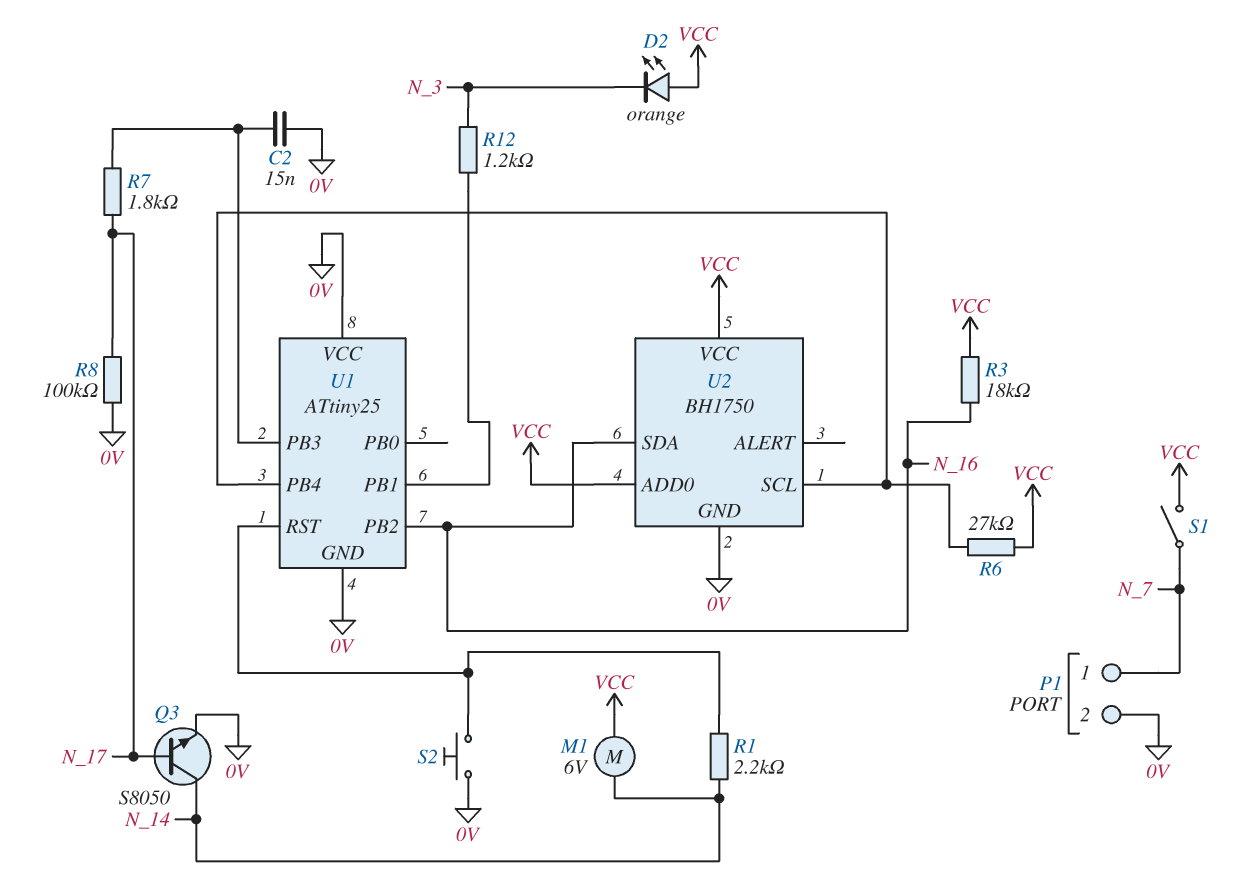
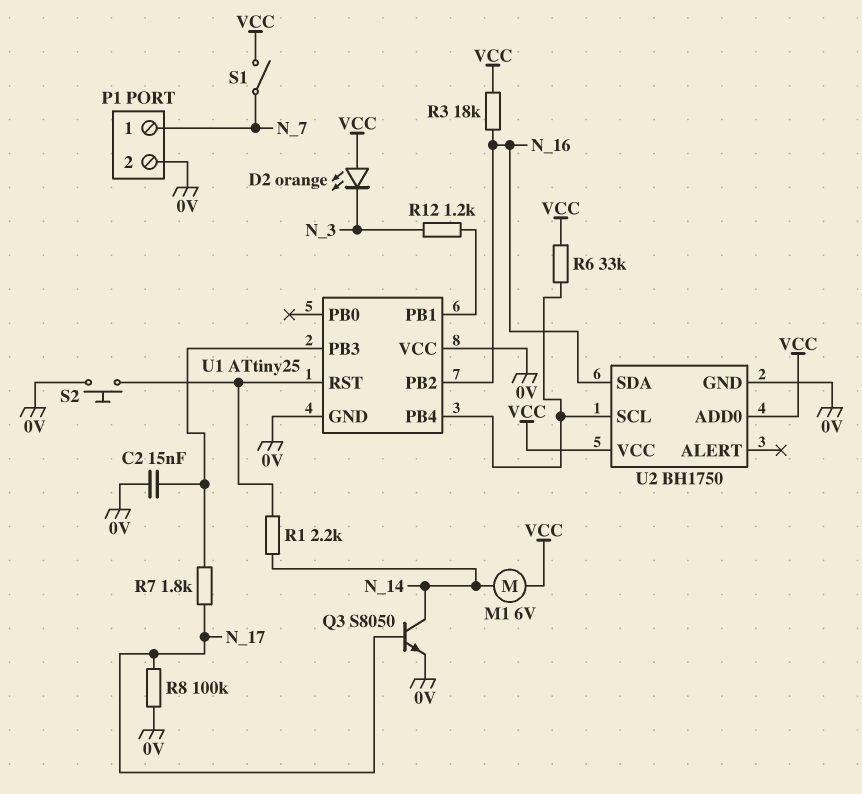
R6: 27k (U1/PB4, VCC) -> 33k (U1/PB4, VCC)

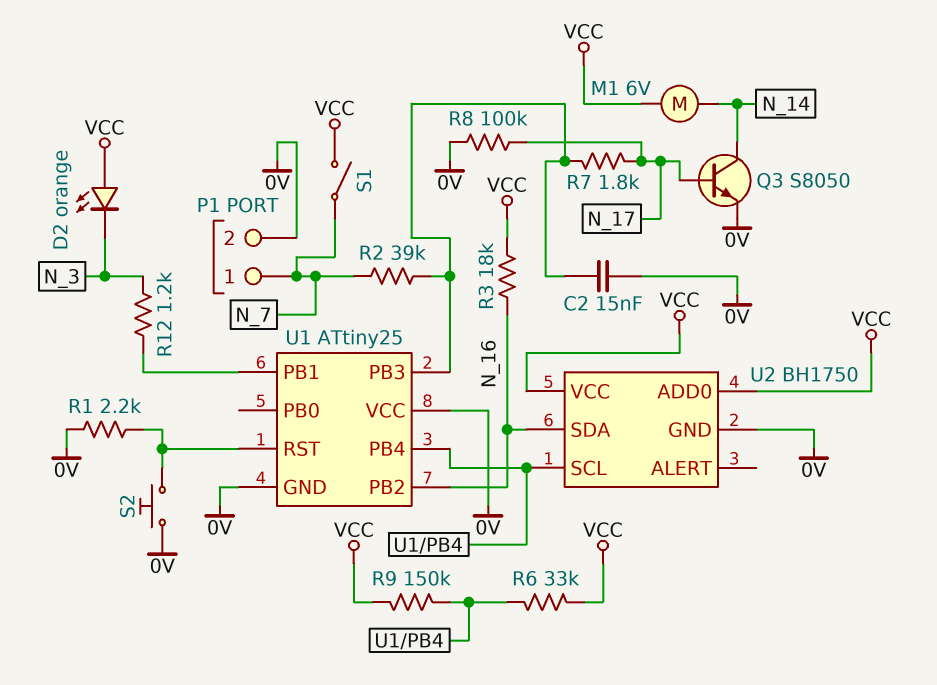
R1: 2.2k (N_14, U1/RST) -> 2.2k (0V, U1/RST)
R2: none -> 39k (N_7, U1/PB3)
R9: none -> 150k (U1/PB4, VCC)

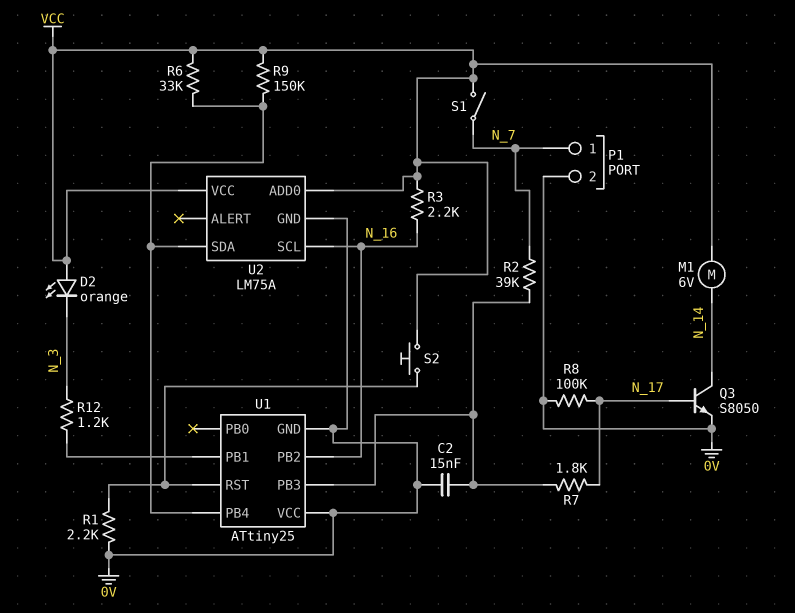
R3: 18k (N_16, VCC) -> 2.2k (N_16, VCC)
S2: button (0V, U1/RST) -> button (U1/RST, VCC)
U2: BH1750 -> LM75A
U2 pin SCL: U1/PB4 -> N_16
U2 pin SDA: N_16 -> U1/PB4

